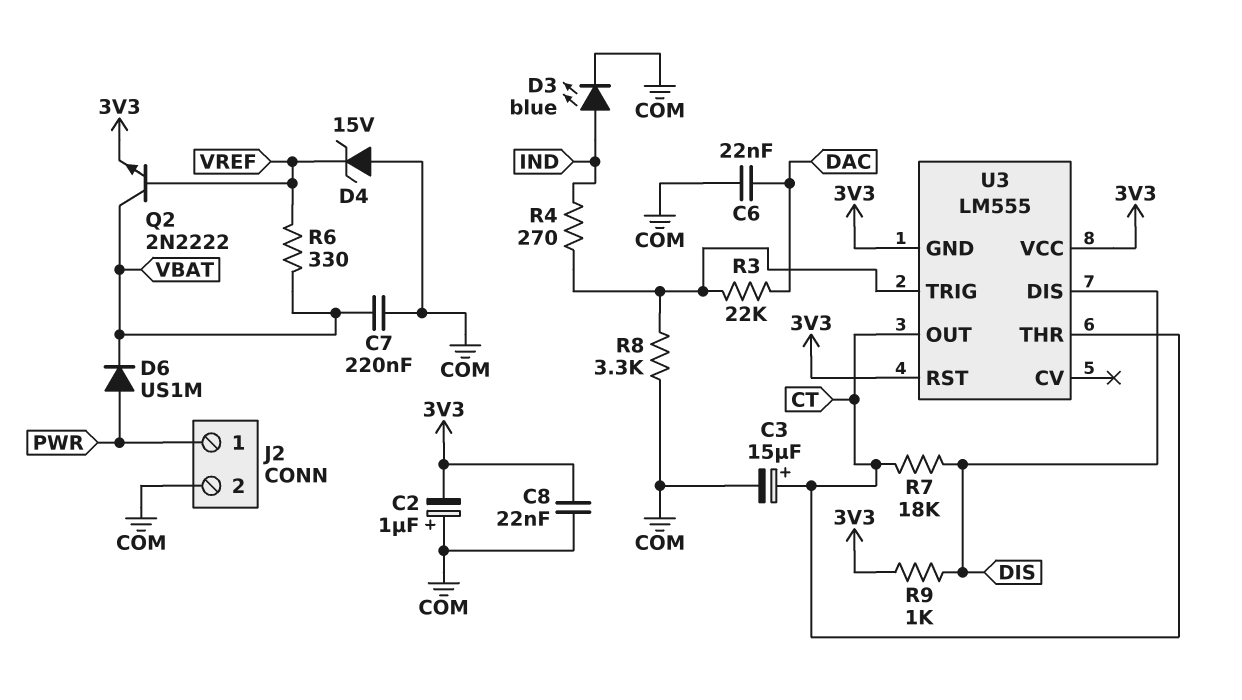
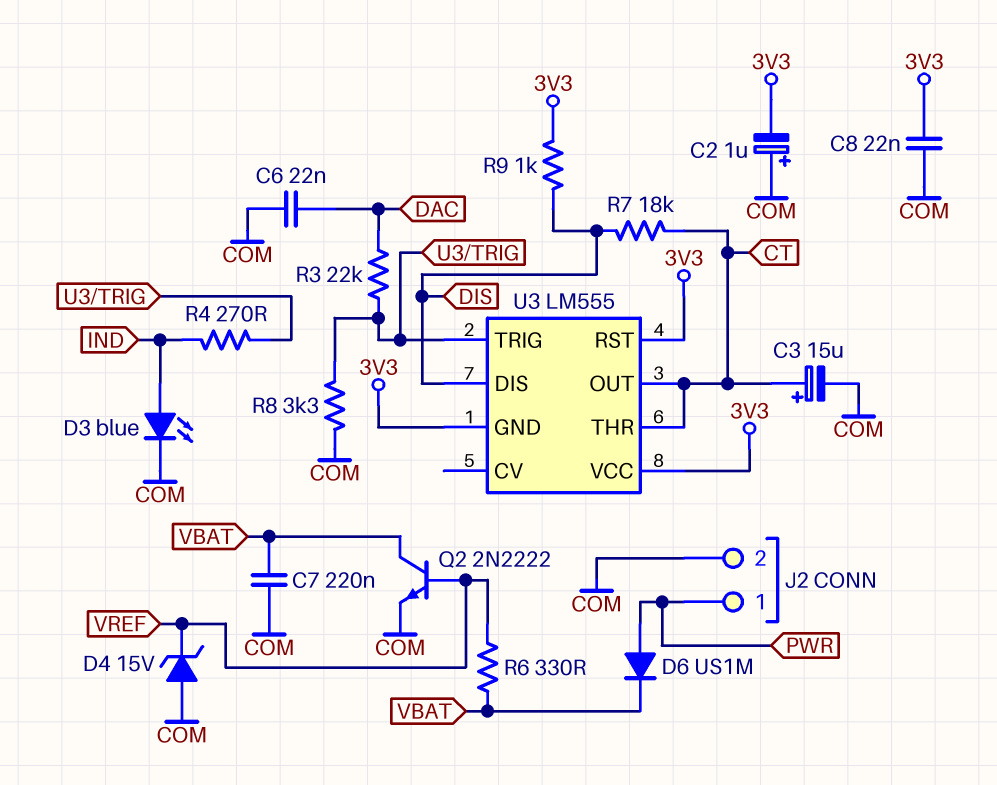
Q2: NPN 2N2222 (B VREF, C VBAT, E 3V3) -> NPN 2N2222 (B VREF, C VBAT, E COM)

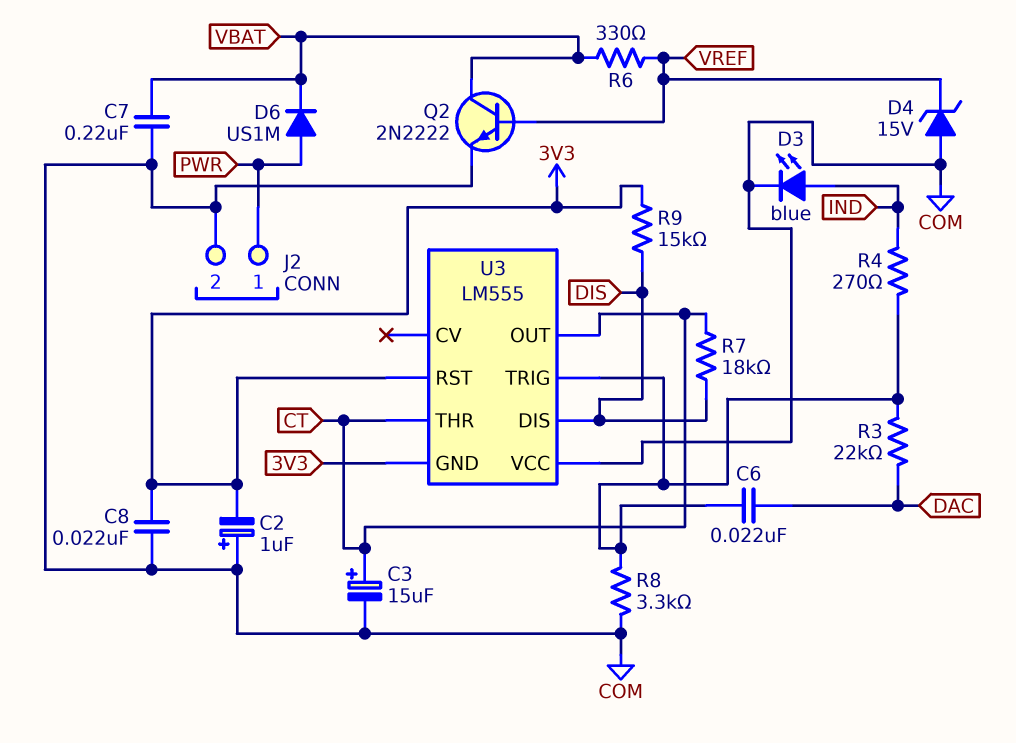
C6: 22nF (COM, DAC) -> 22nF (DAC, U3/TRIG)
R9: 1k (3V3, DIS) -> 15k (3V3, DIS)
U3 pin VCC: 3V3 -> COM

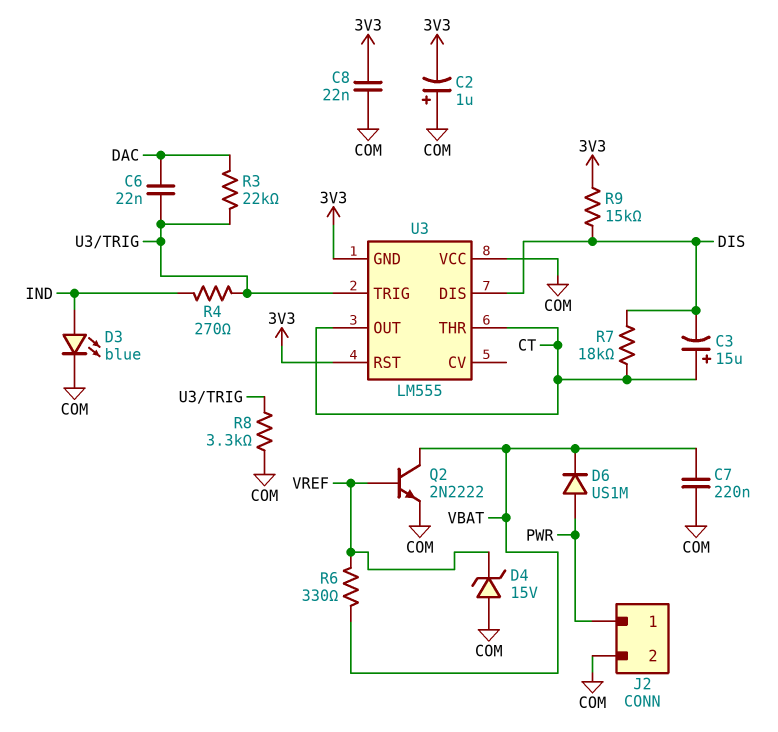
C3: 15uF (plus CT, minus COM) -> 15uF (plus CT, minus DIS)

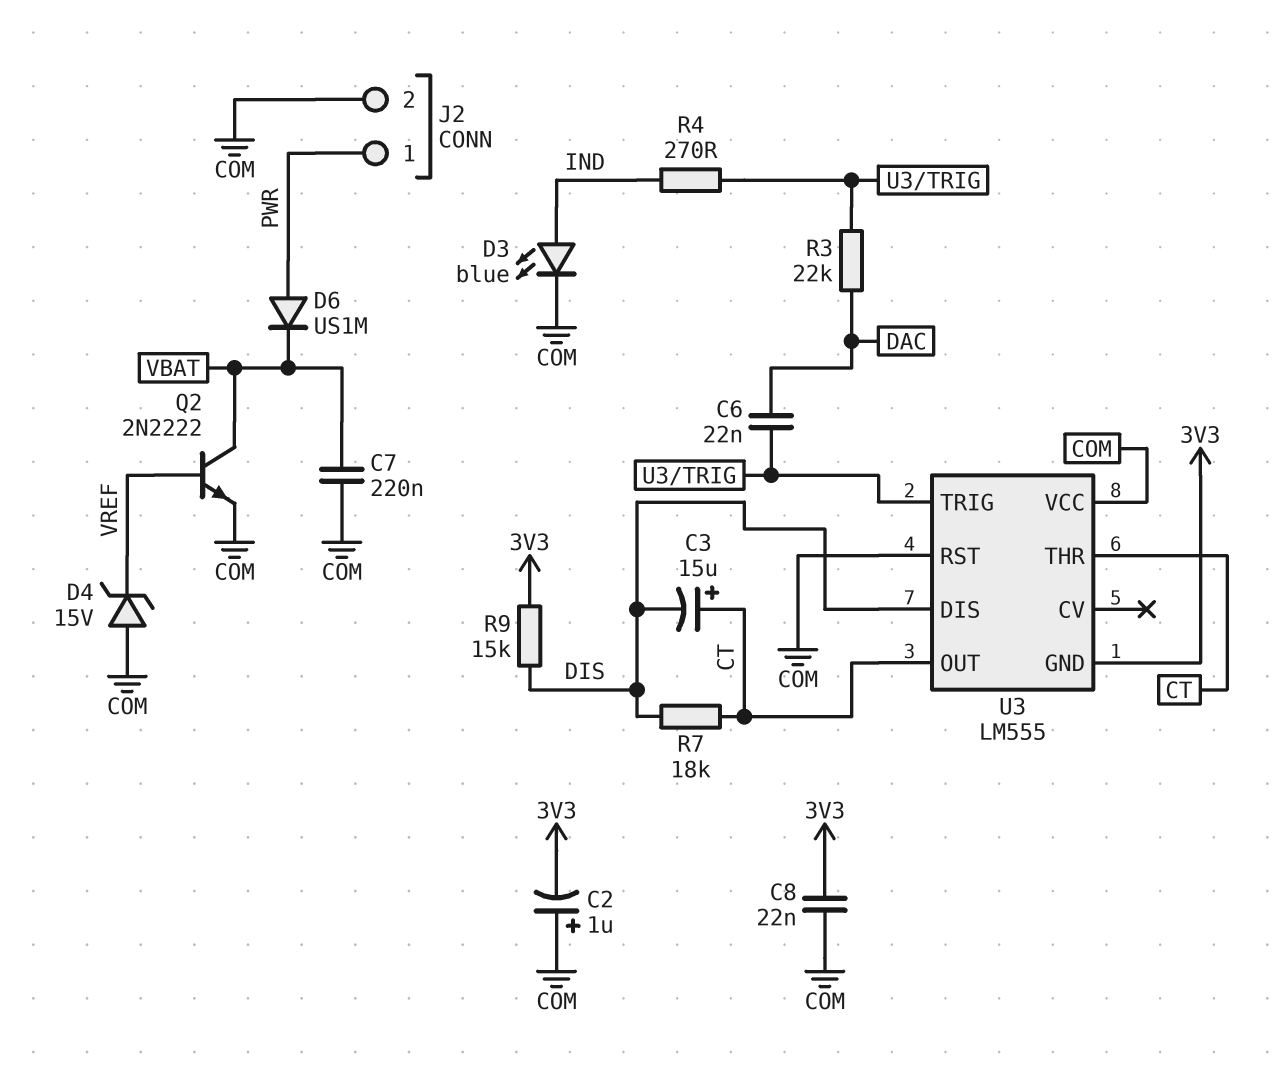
R6: 330 (VBAT, VREF) -> none
R8: 3.3k (COM, U3/TRIG) -> none
U3 pin RST: 3V3 -> COM

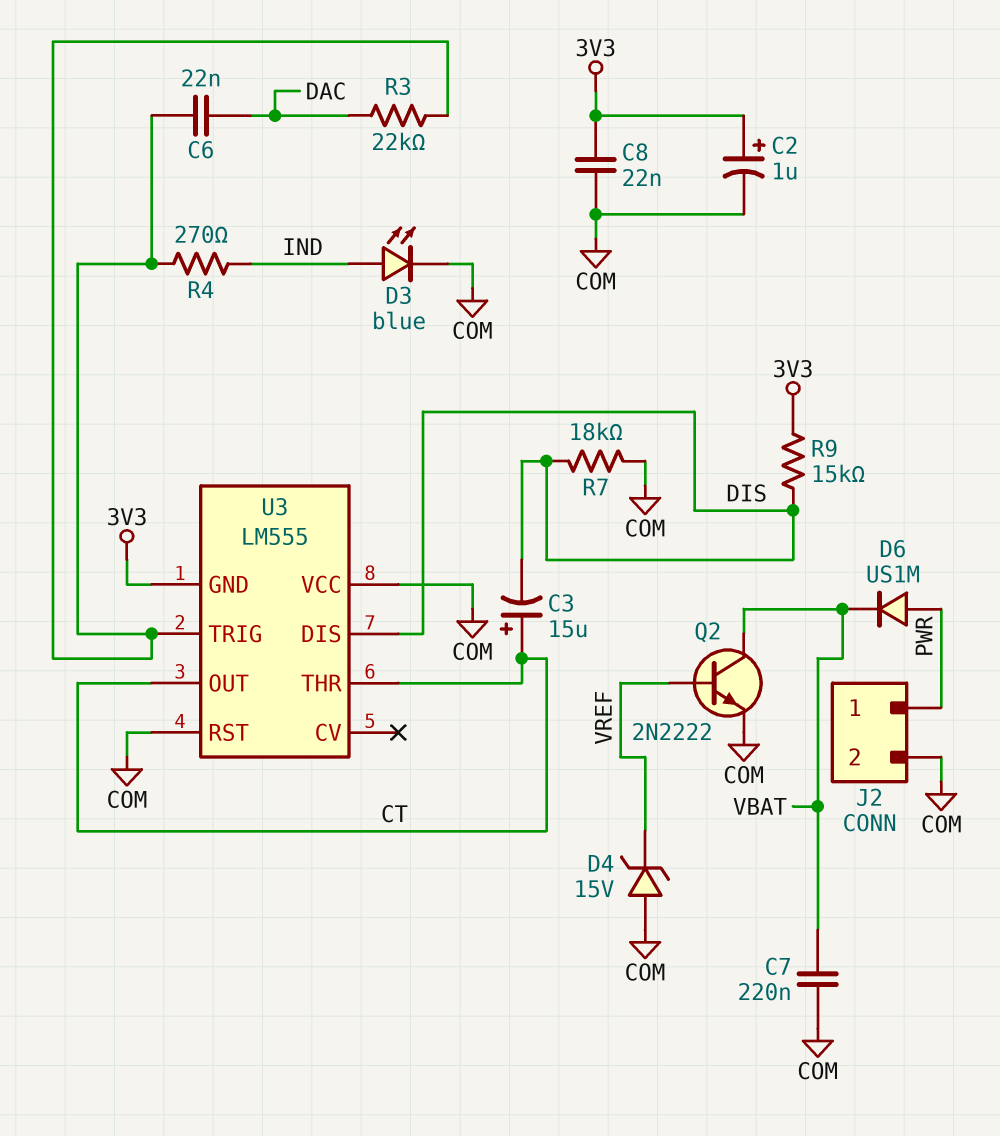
C2: 1uF (plus COM, minus 3V3) -> 1uF (plus 3V3, minus COM)
R7: 18k (CT, DIS) -> 18k (COM, DIS)

